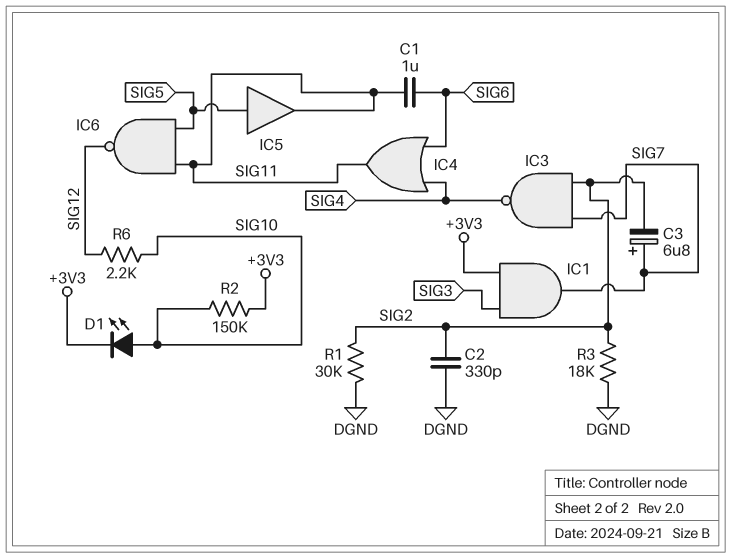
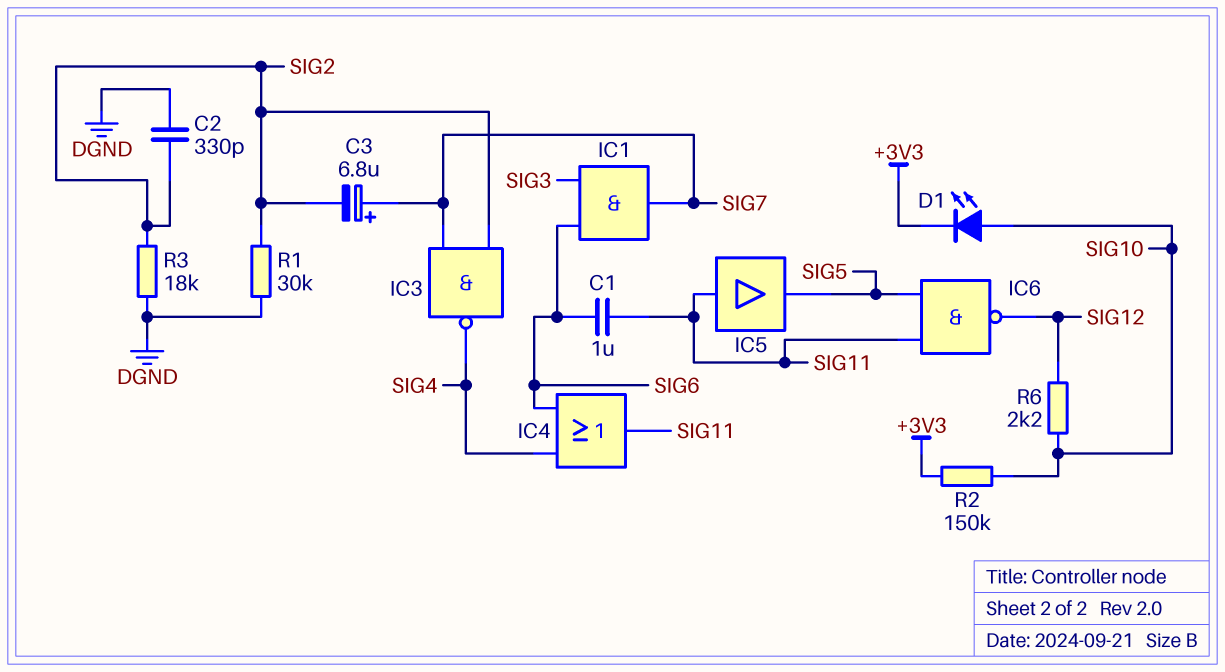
IC1: AND (in +3V3, in SIG3, out SIG7) -> AND (in SIG3, in SIG6, out SIG7)
IC5: buffer (in SIG5, out SIG11) -> buffer (in SIG11, out SIG5)

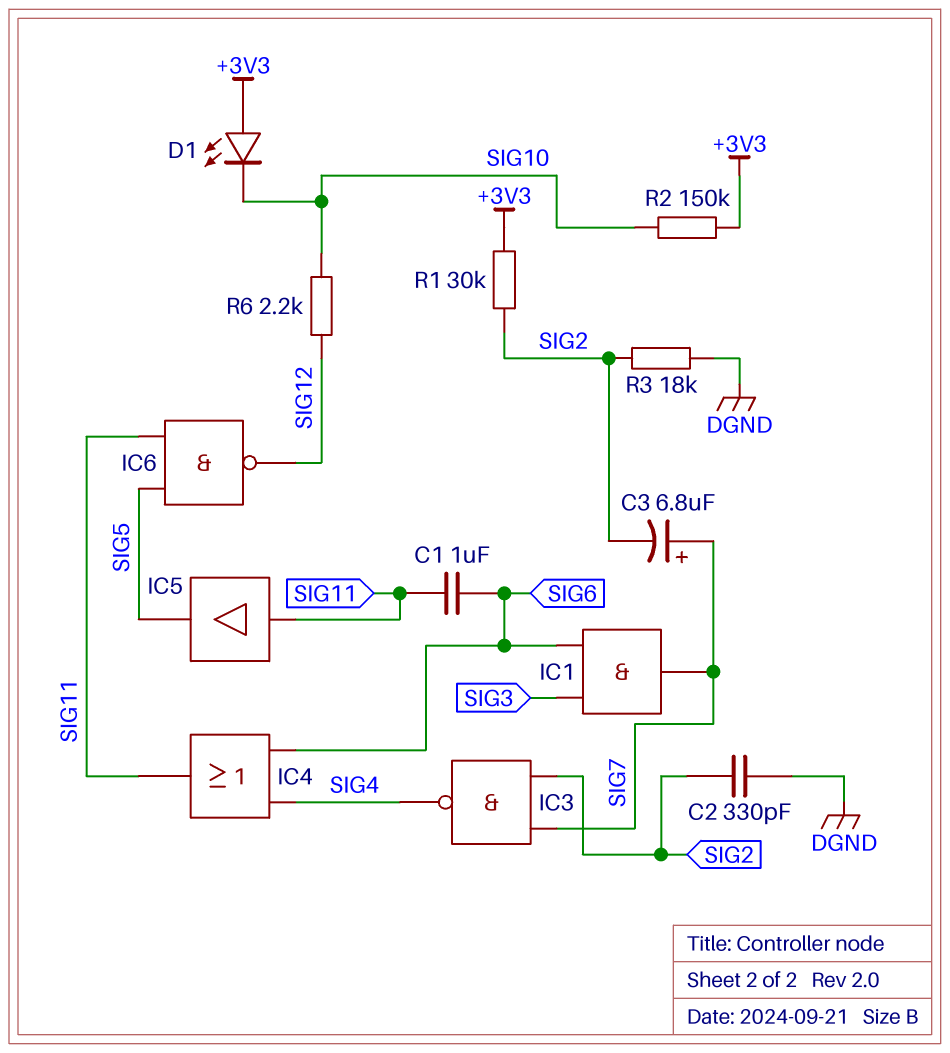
D1: LED (A SIG10, K +3V3) -> LED (A +3V3, K SIG10)
R1: 30k (DGND, SIG2) -> 30k (+3V3, SIG2)

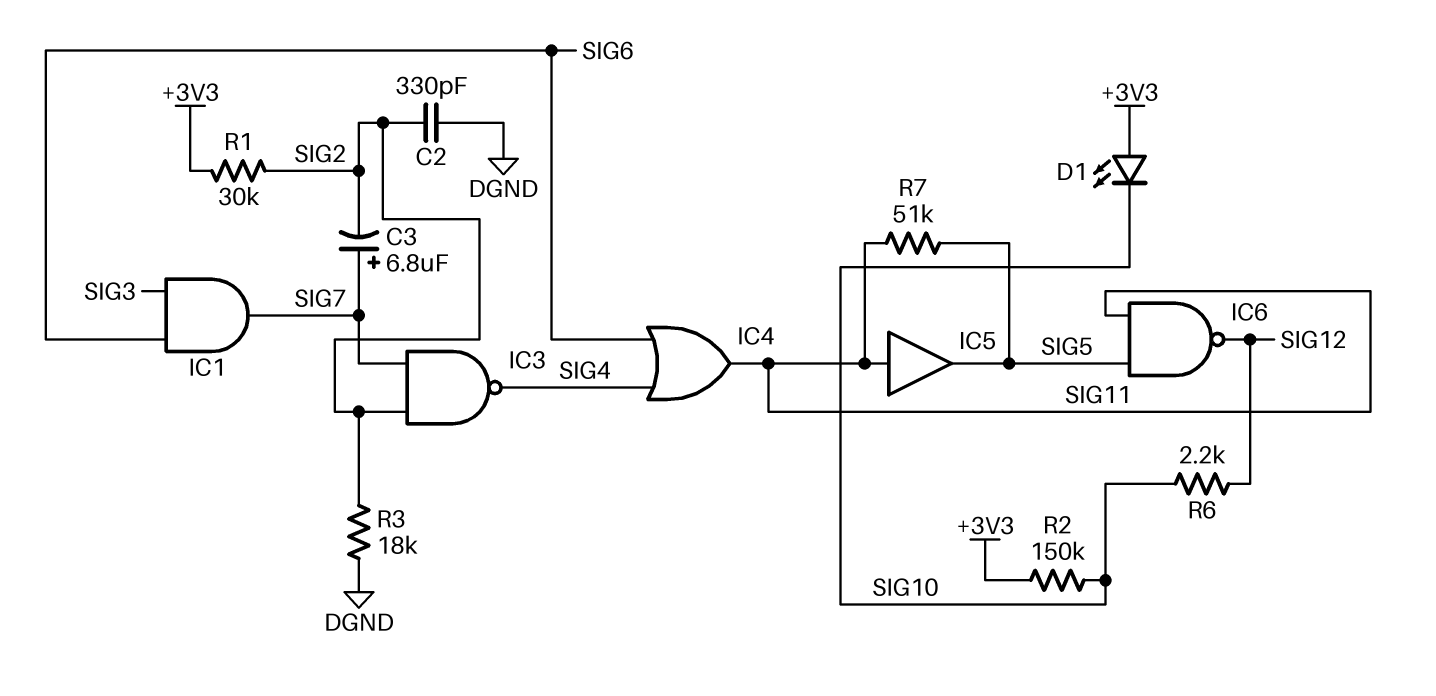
C1: 1uF (SIG6, SIG11) -> none
R7: none -> 51k (SIG5, SIG11)

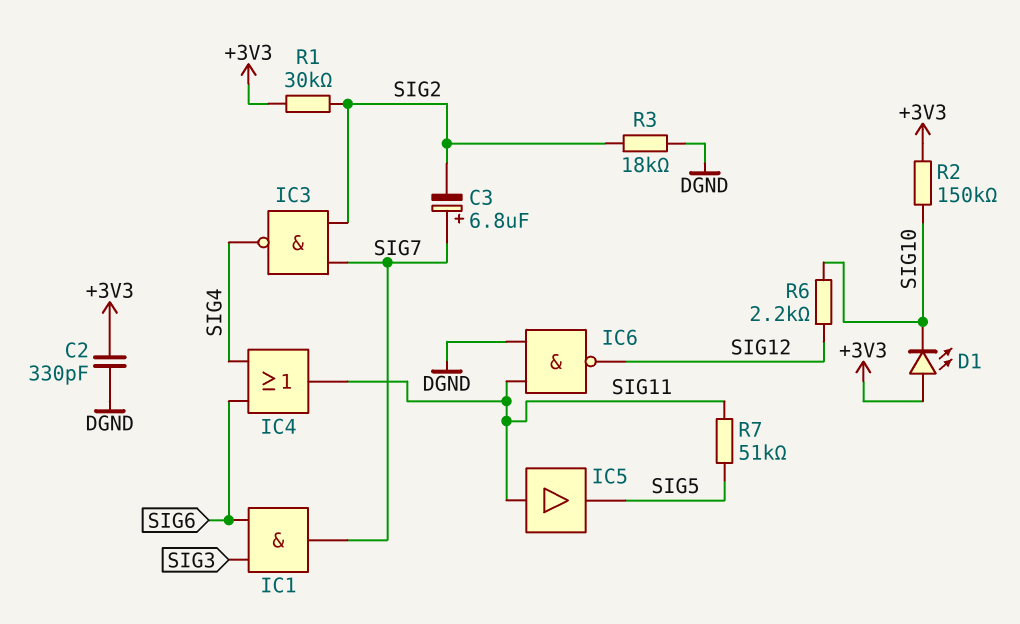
C2: 330pF (DGND, SIG2) -> 330pF (+3V3, DGND)
IC6: NAND (in SIG5, in SIG11, out SIG12) -> NAND (in DGND, in SIG11, out SIG12)

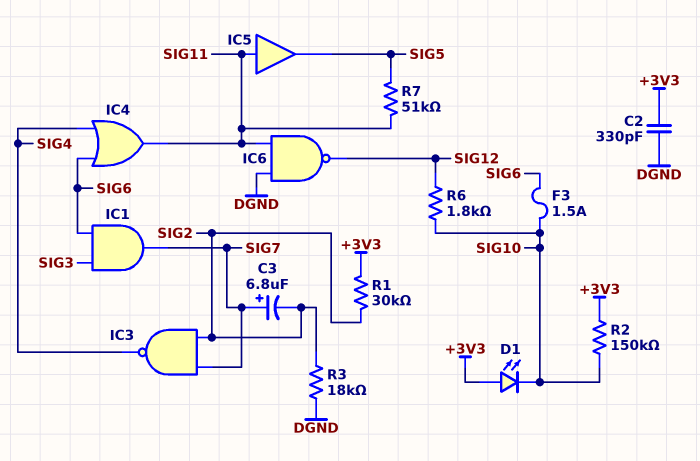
F3: none -> 1.5A (SIG6, SIG10)
R6: 2.2k (SIG10, SIG12) -> 1.8k (SIG10, SIG12)

